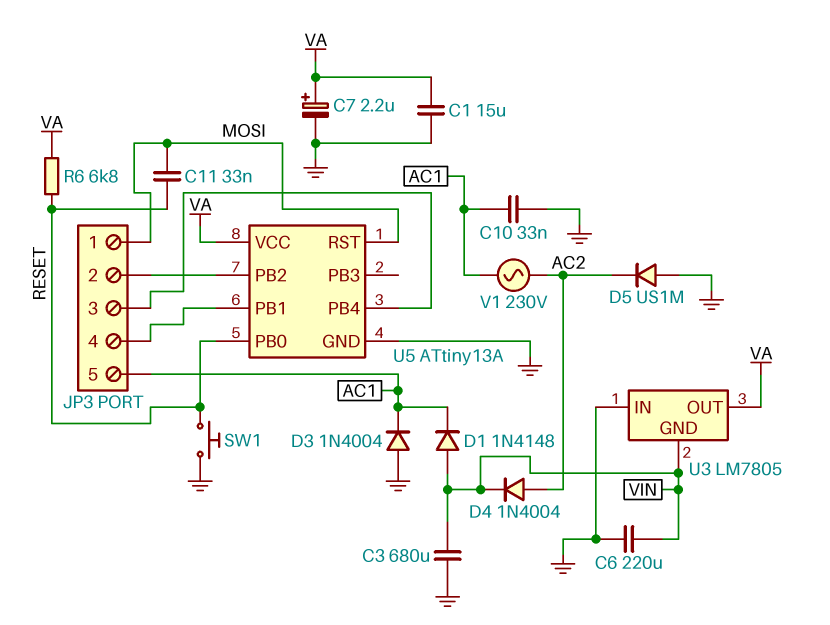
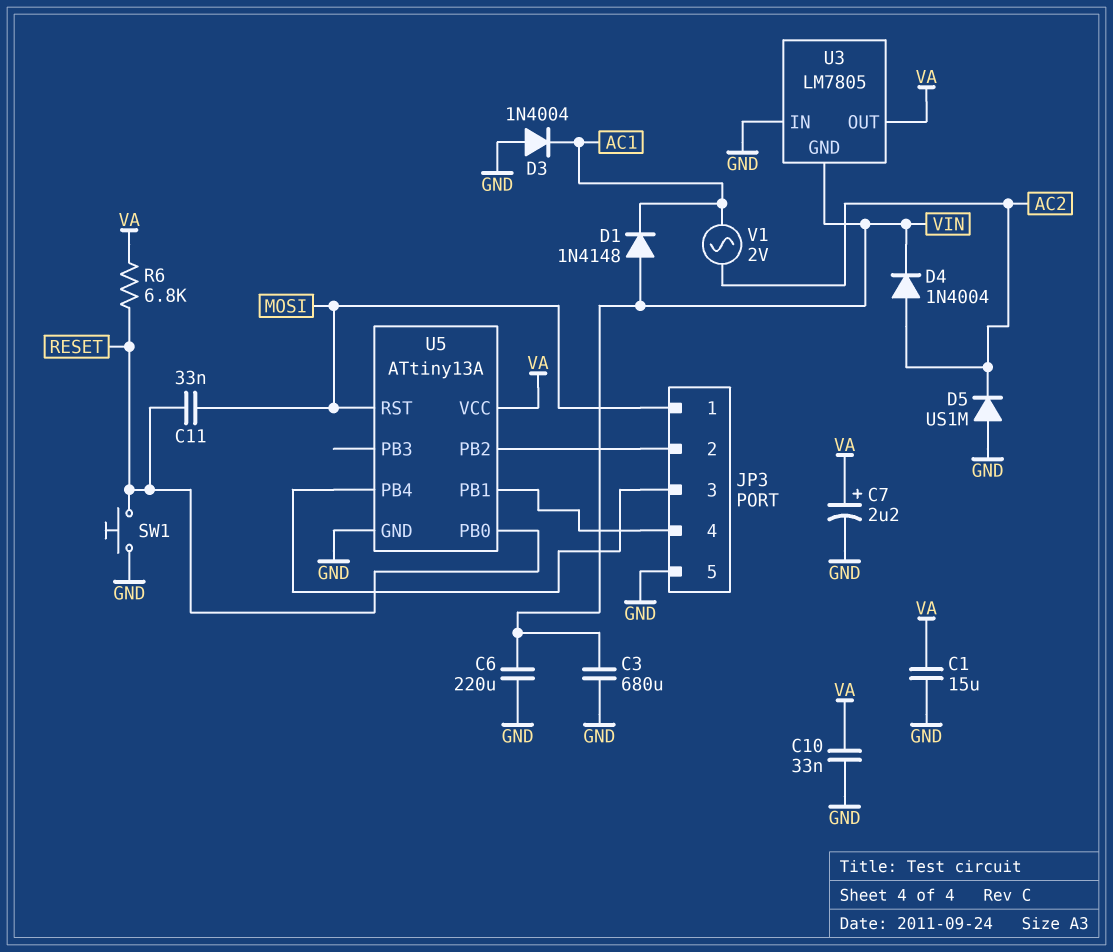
C10: 33nF (AC1, GND) -> 33nF (GND, VA)
JP3 pin 5: AC1 -> GND
V1: AC 230V (AC1, AC2) -> AC 2V (AC1, AC2)

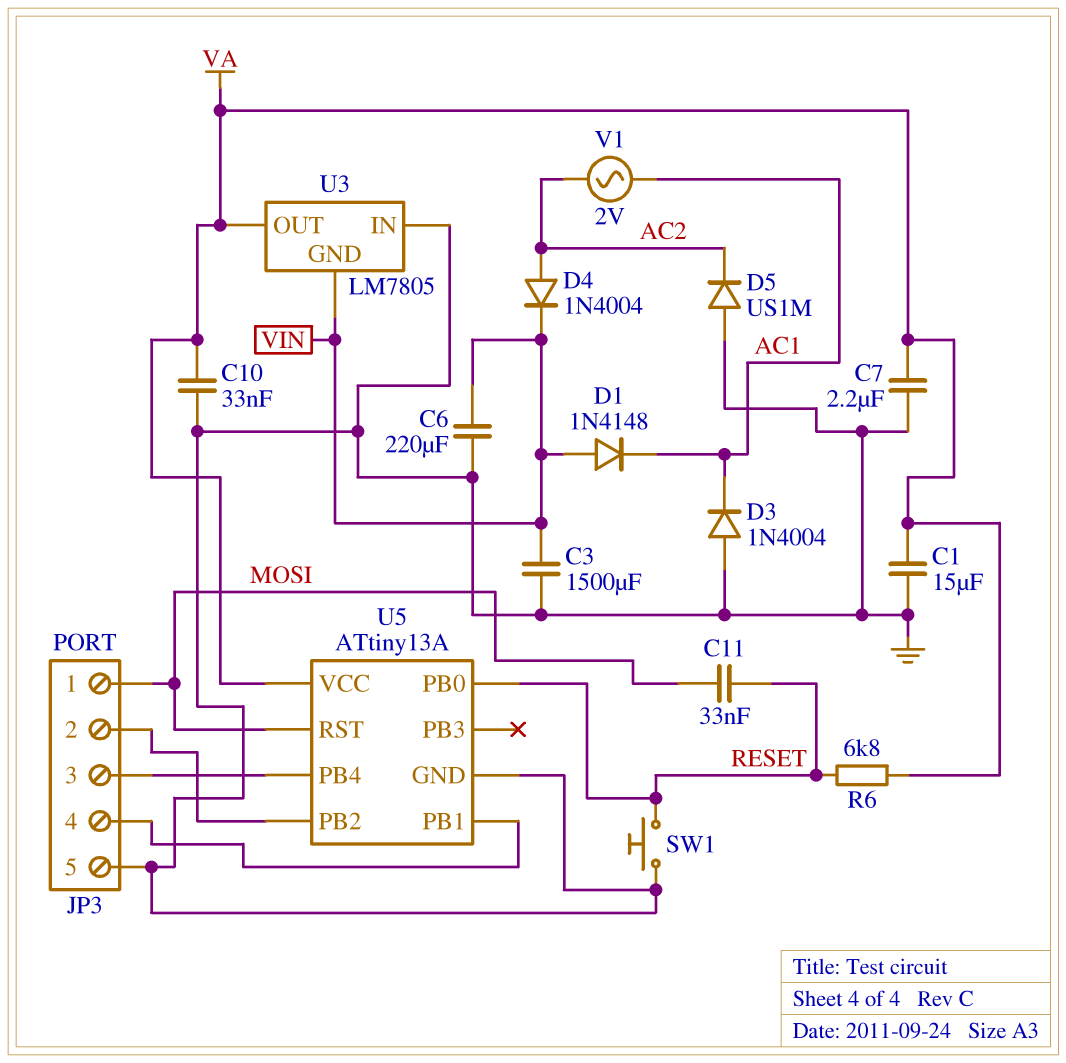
C3: 680uF (GND, VIN) -> 1500uF (GND, VIN)
C7: 2.2uF (plus VA, minus GND) -> 2.2uF (GND, VA)

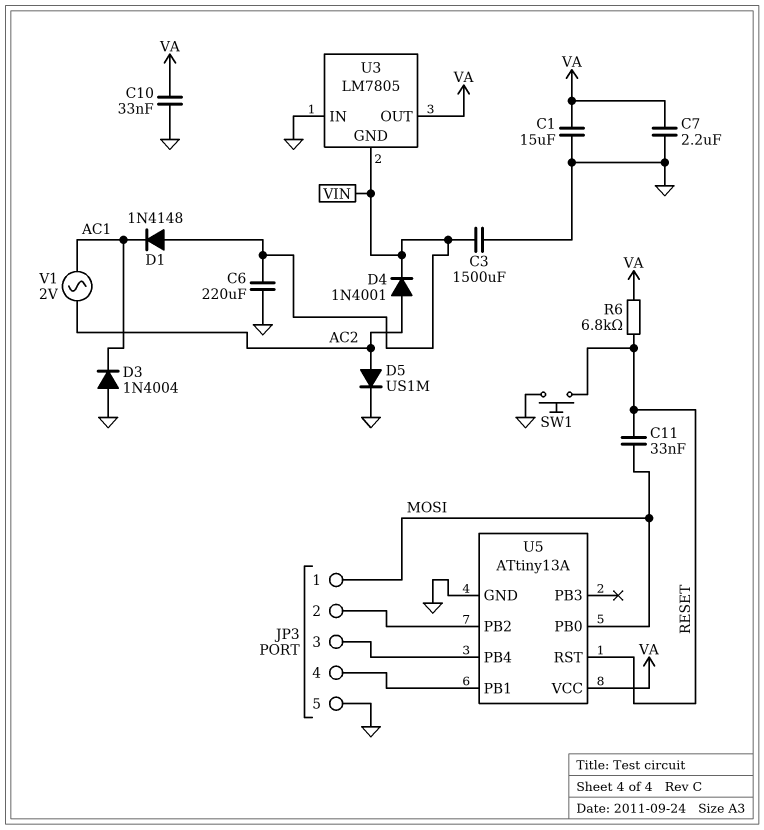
D4: diode 1N4004 (A AC2, K VIN) -> diode 1N4001 (A AC2, K VIN)
D5: diode US1M (A GND, K AC2) -> diode US1M (A AC2, K GND)
U5 pin PB0: RESET -> MOSI
U5 pin RST: MOSI -> RESET

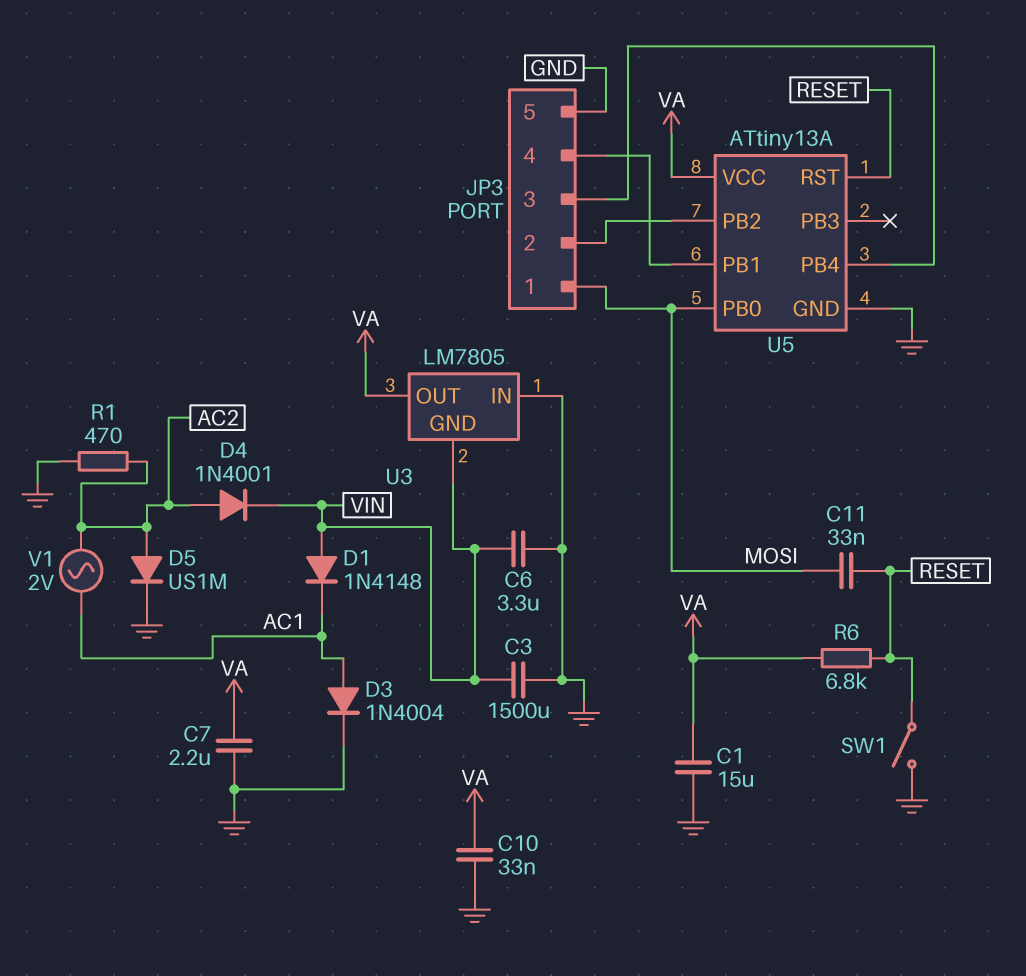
C6: 220uF (GND, VIN) -> 3.3uF (GND, VIN)
D3: diode 1N4004 (A GND, K AC1) -> diode 1N4004 (A AC1, K GND)
R1: none -> 470 (AC2, GND)
SW1: button (GND, RESET) -> switch (GND, RESET)

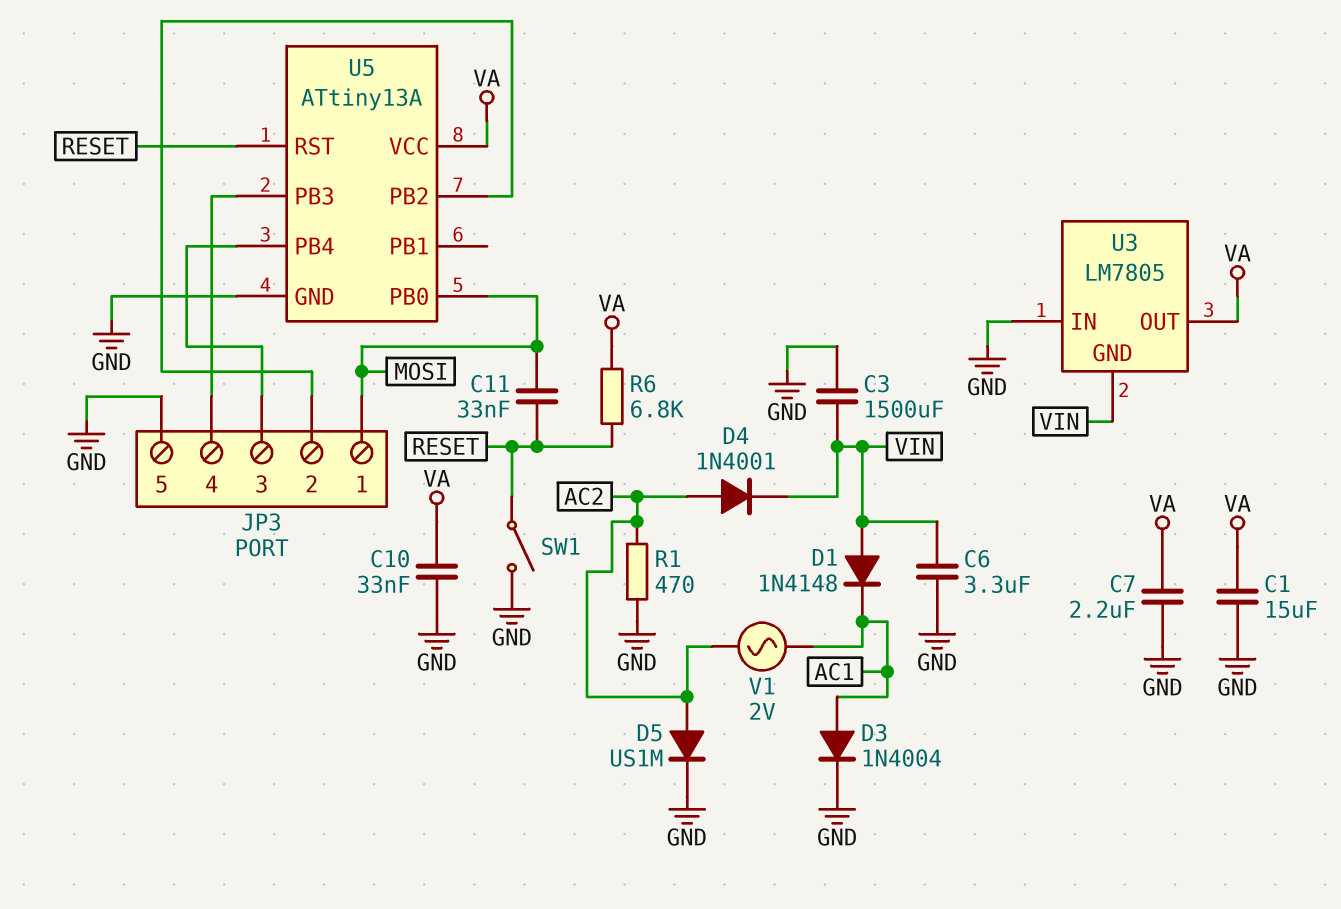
U5 pin PB1: JP3/4 -> none
U5 pin PB3: none -> JP3/4

